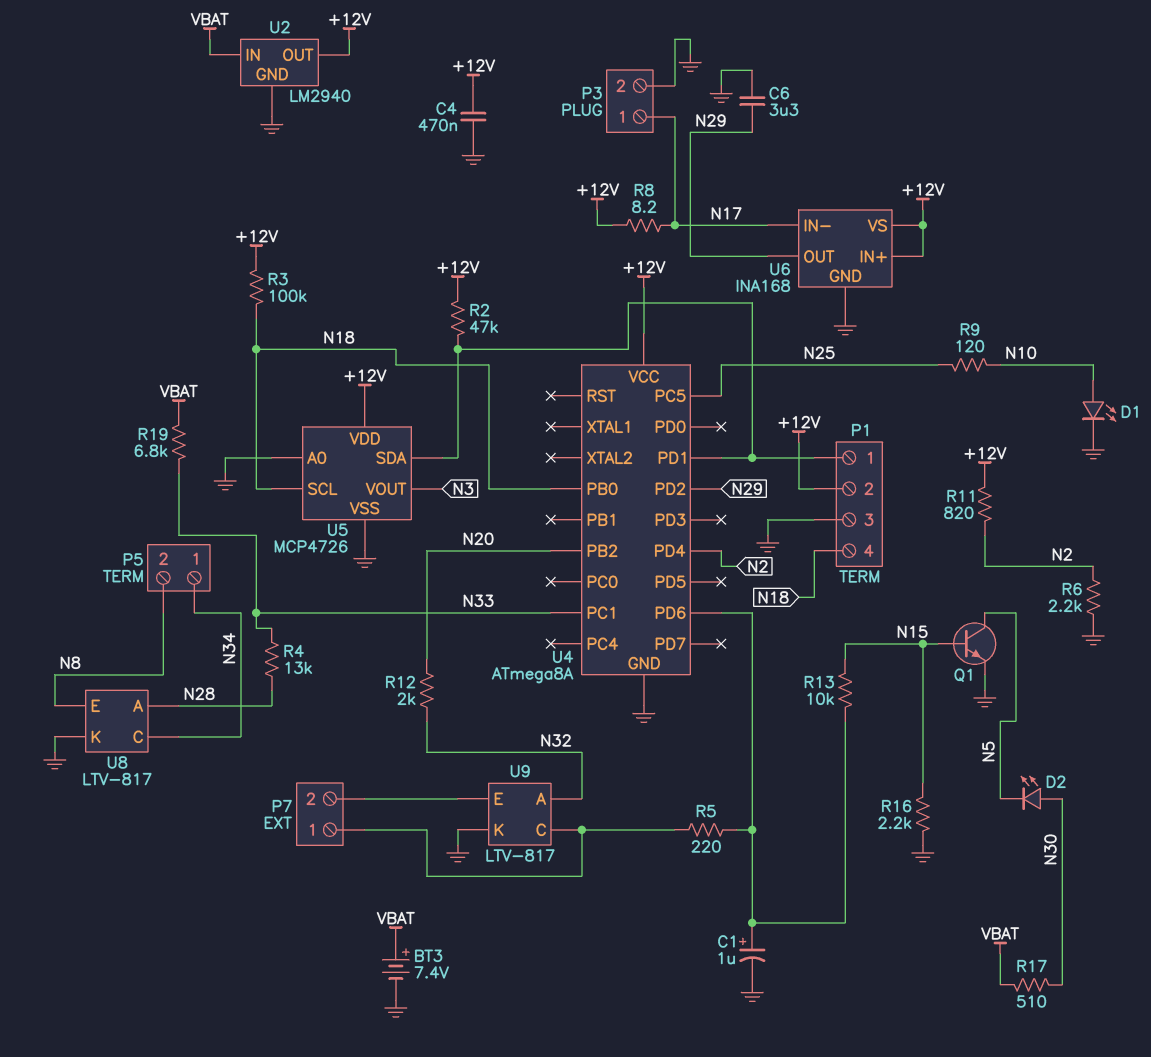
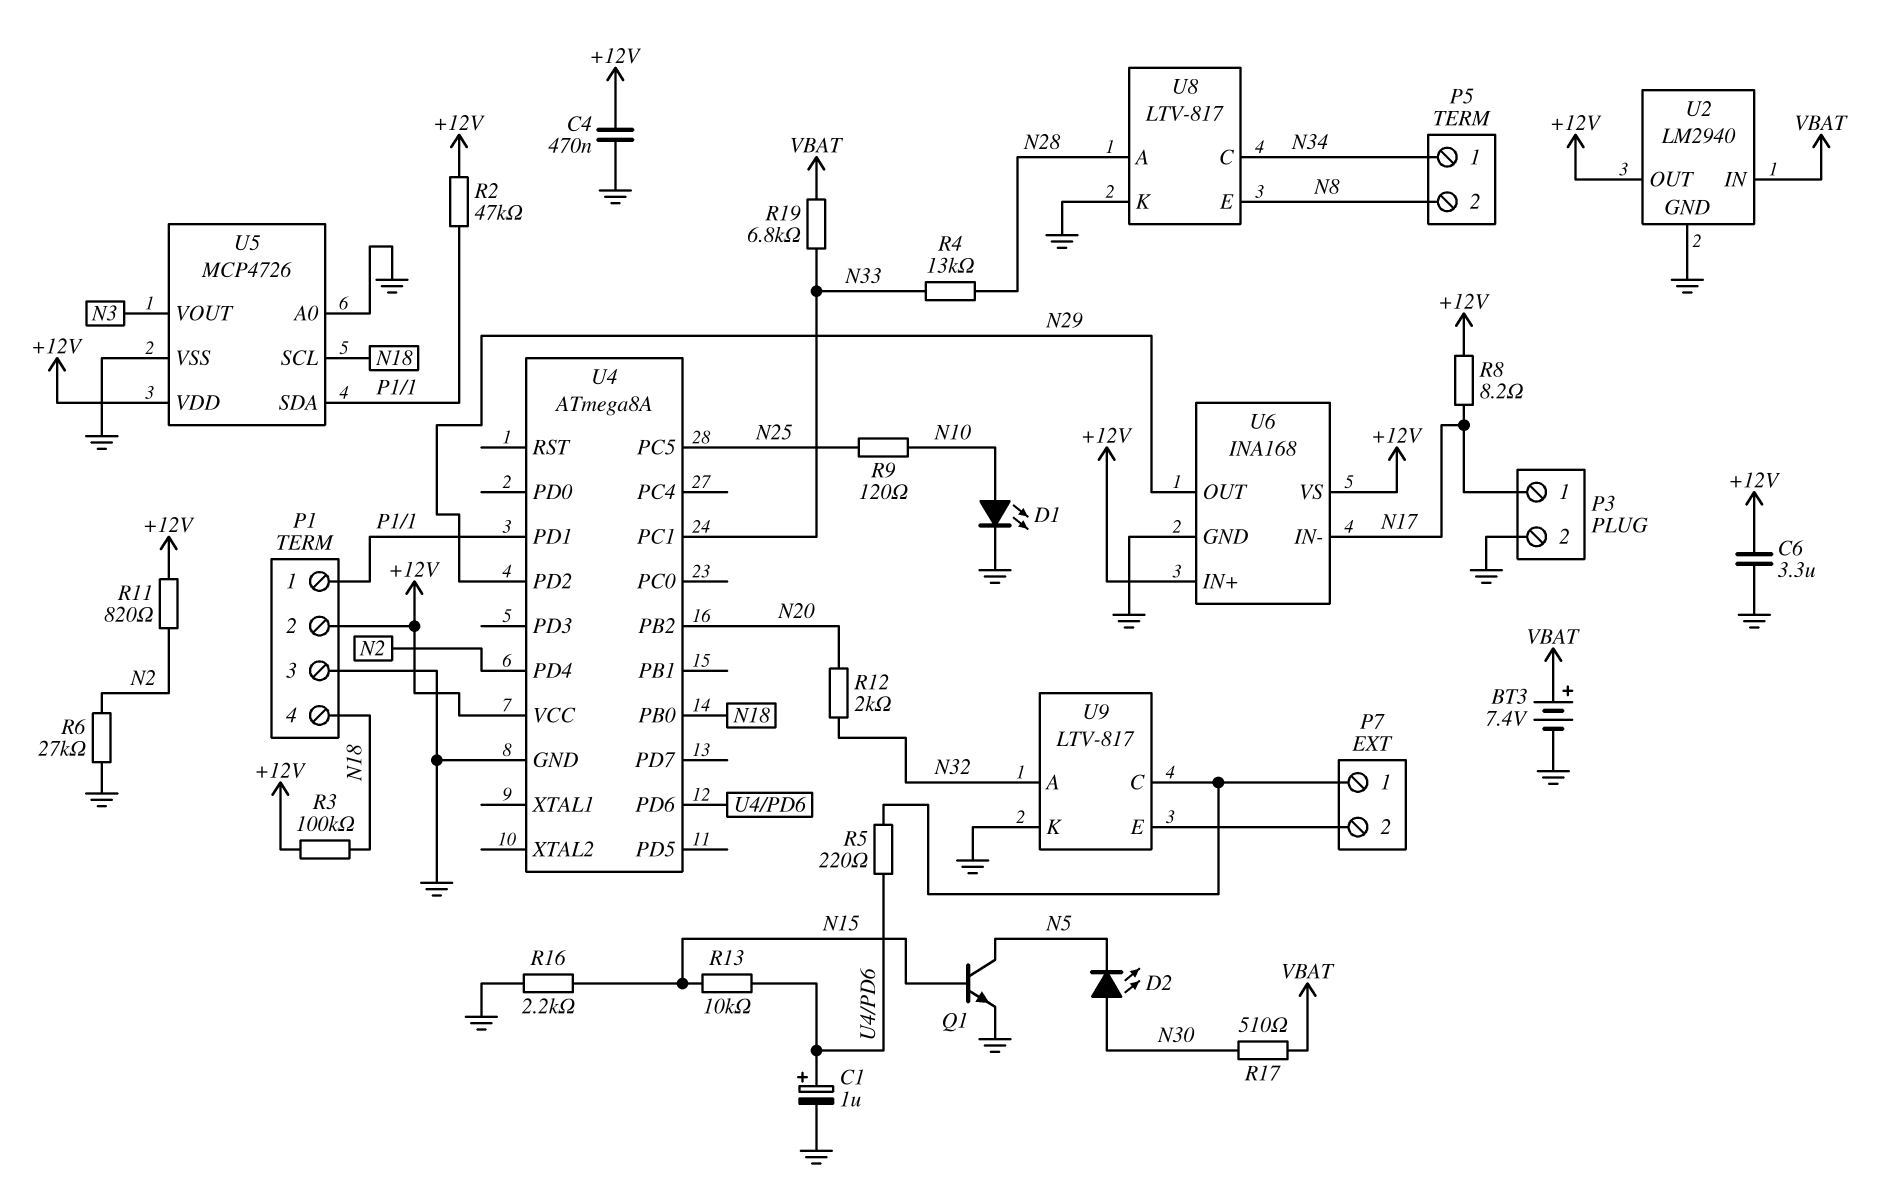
C6: 3.3uF (GND, N29) -> 3.3uF (+12V, GND)
R6: 2.2k (GND, N2) -> 27k (GND, N2)

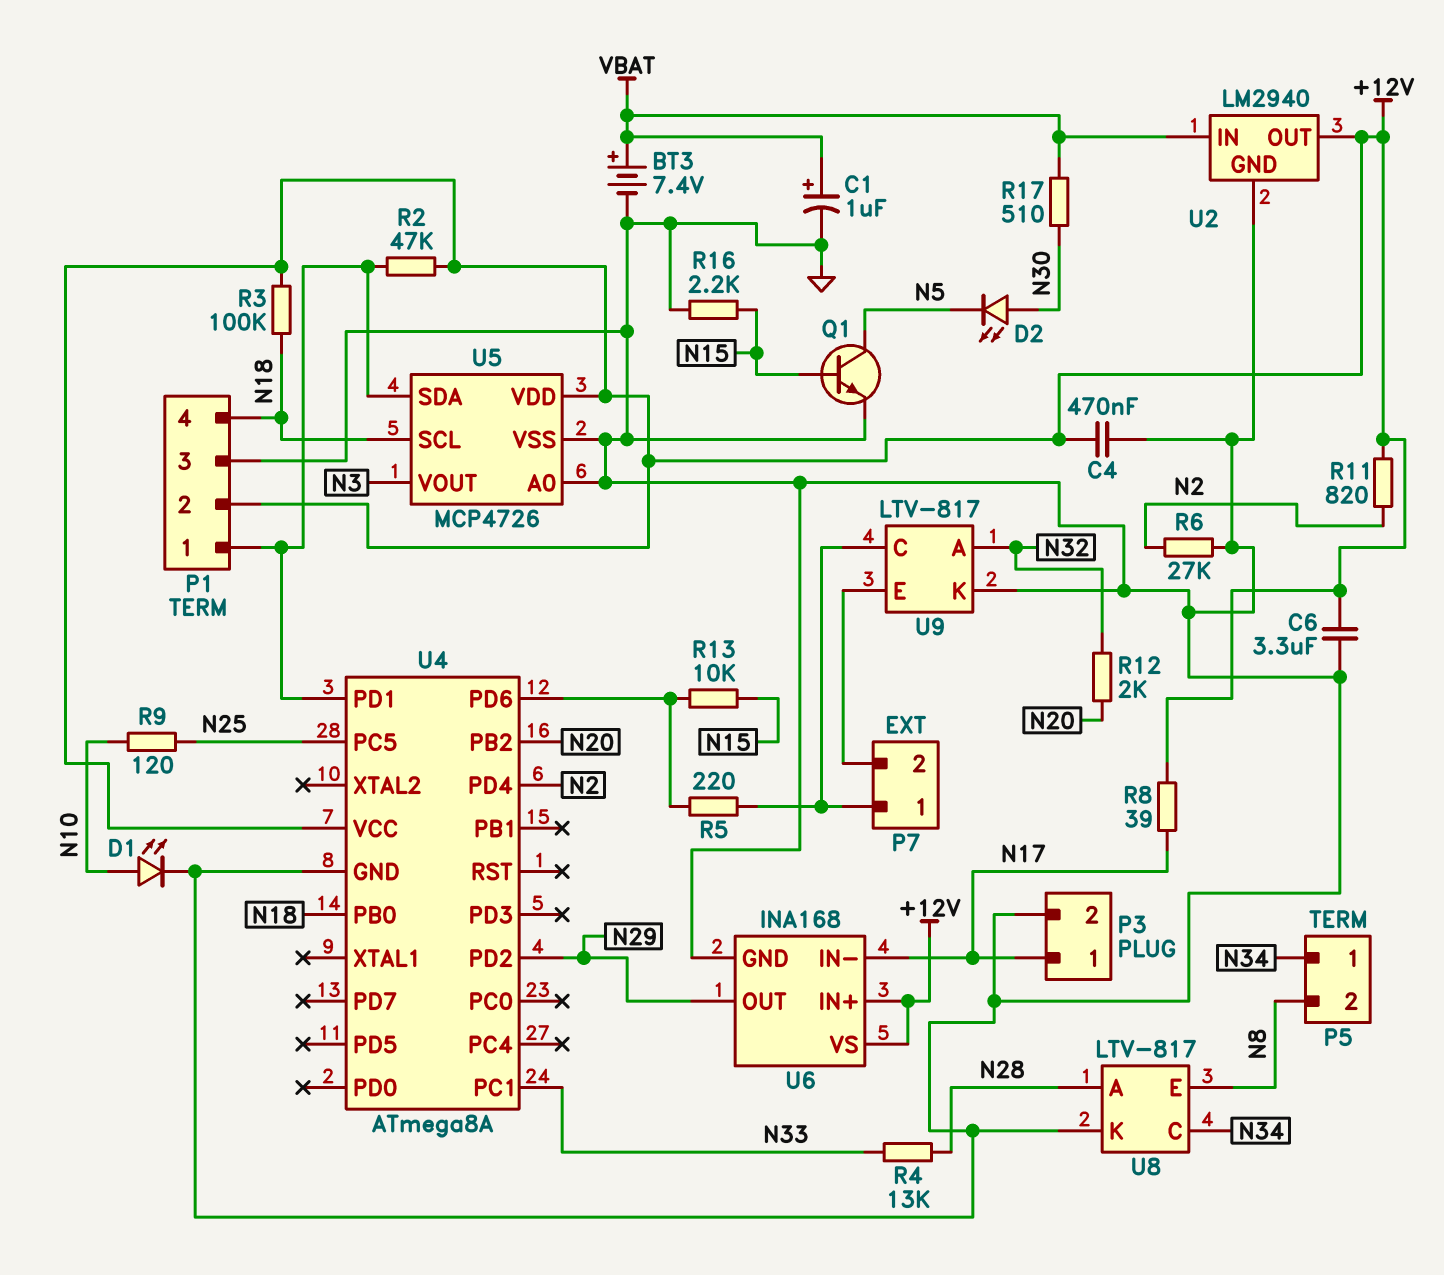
C1: 1uF (plus U4/PD6, minus GND) -> 1uF (plus VBAT, minus GND)
R8: 8.2 (+12V, N17) -> 39 (+12V, N17)
R19: 6.8k (N33, VBAT) -> none

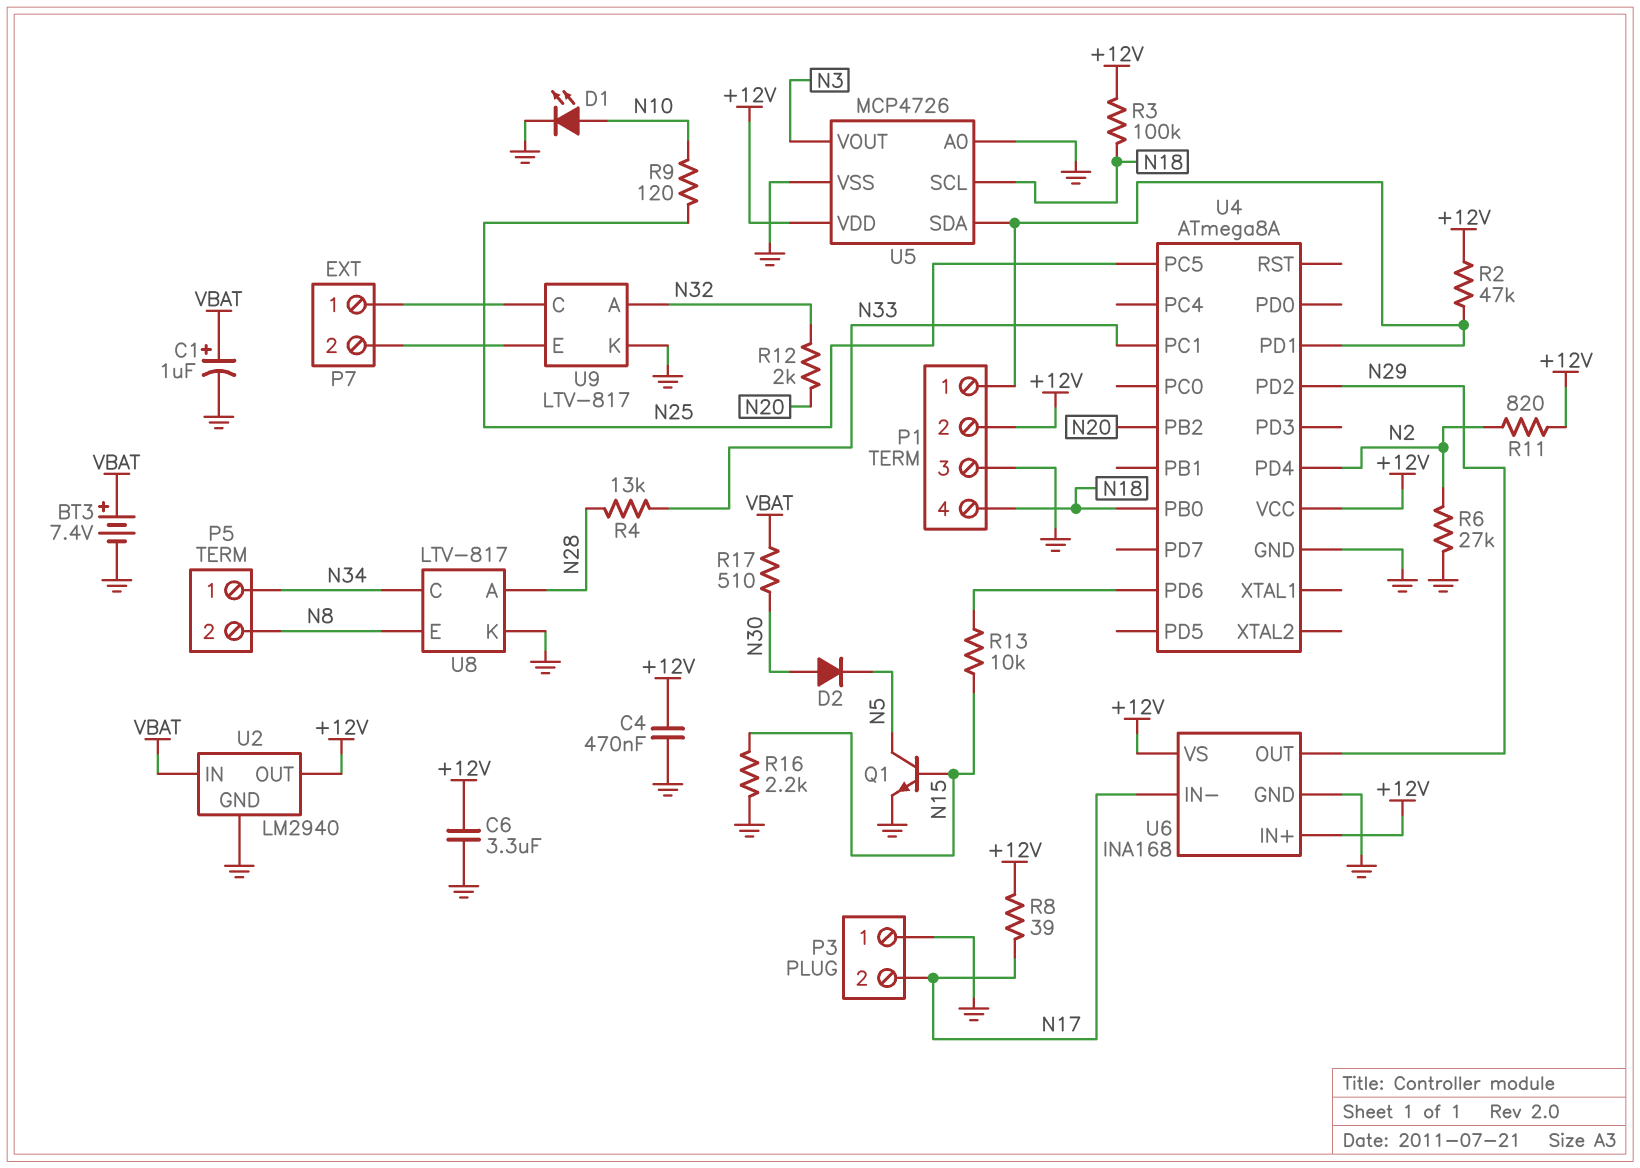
D2: LED (A N30, K N5) -> diode (A N30, K N5)
P3 pin 1: N17 -> GND
P3 pin 2: GND -> N17
R5: 220 (P7/1, U4/PD6) -> none

